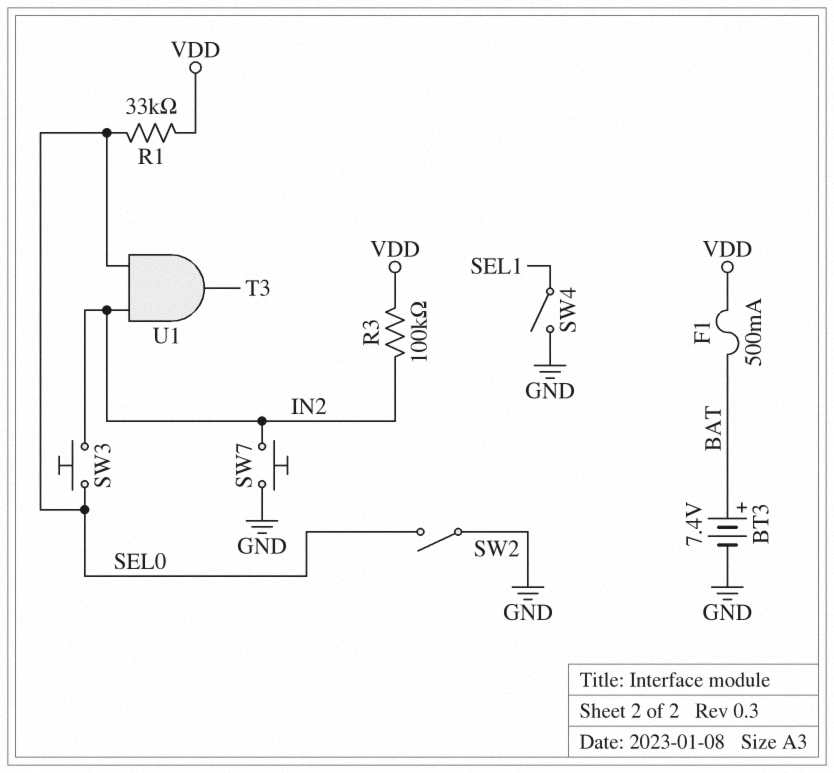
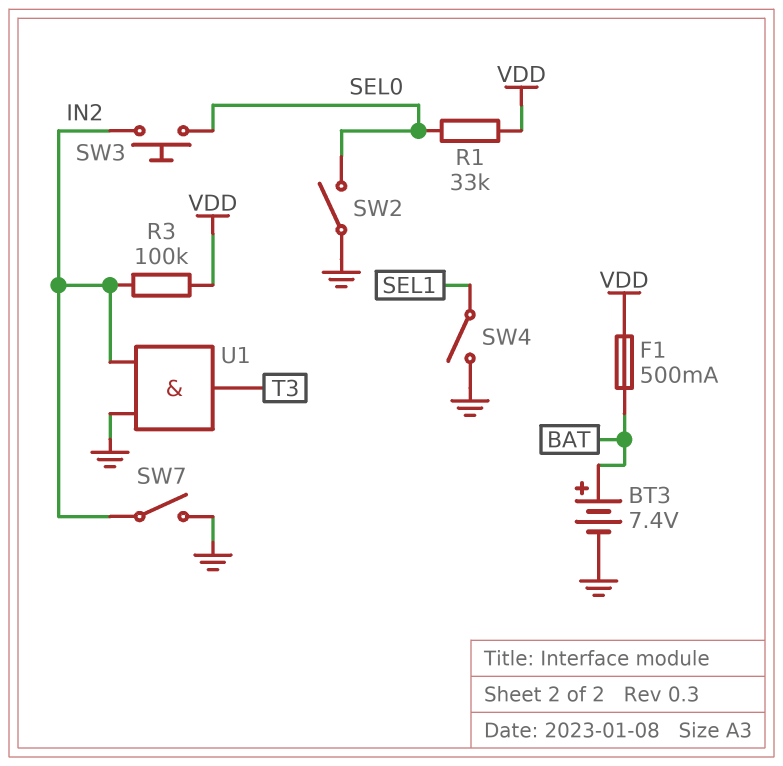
SW7: button (GND, IN2) -> switch (GND, IN2)
U1: AND (in IN2, in SEL0, out T3) -> AND (in GND, in IN2, out T3)

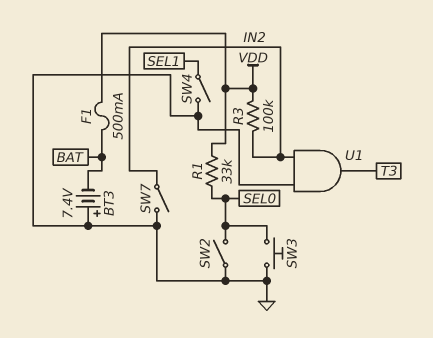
BT3: 7.4V (plus BAT, minus GND) -> 7.4V (plus GND, minus BAT)
SW3: button (IN2, SEL0) -> button (GND, SEL0)

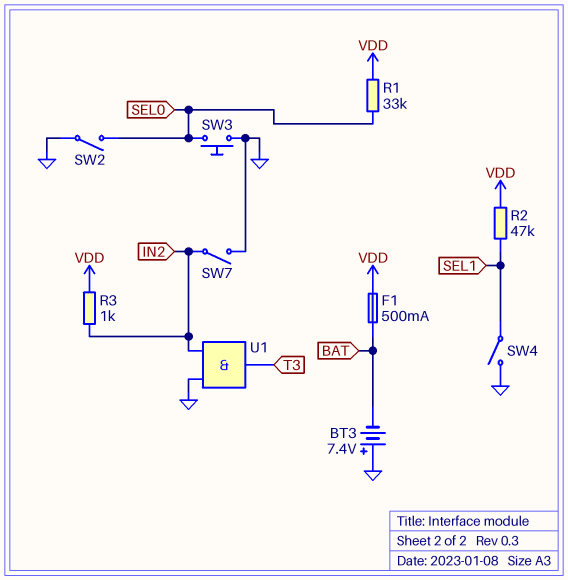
R2: none -> 47k (SEL1, VDD)
R3: 100k (IN2, VDD) -> 1k (IN2, VDD)

